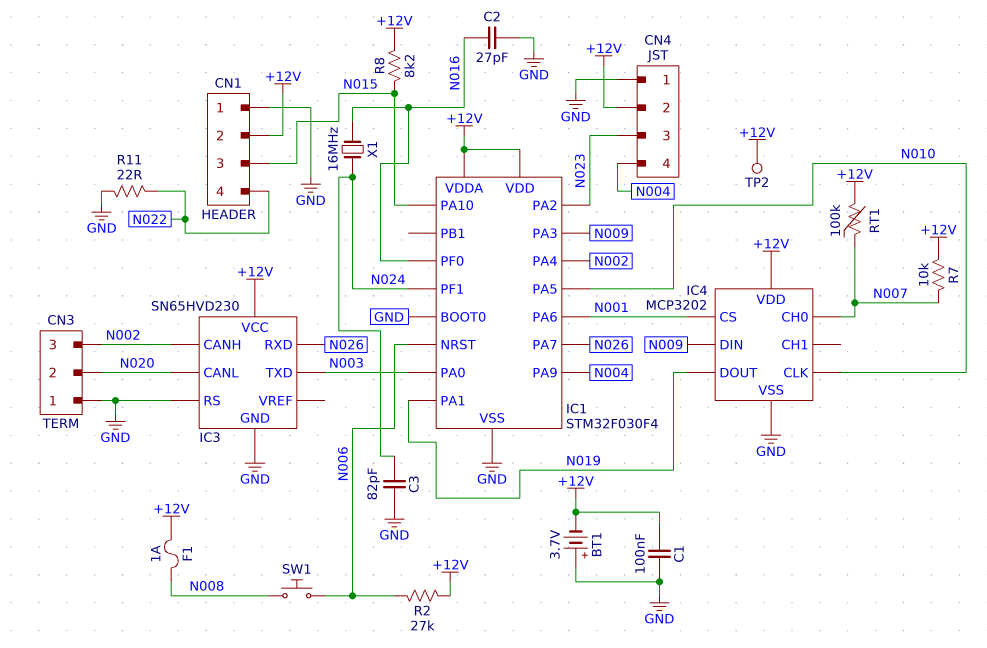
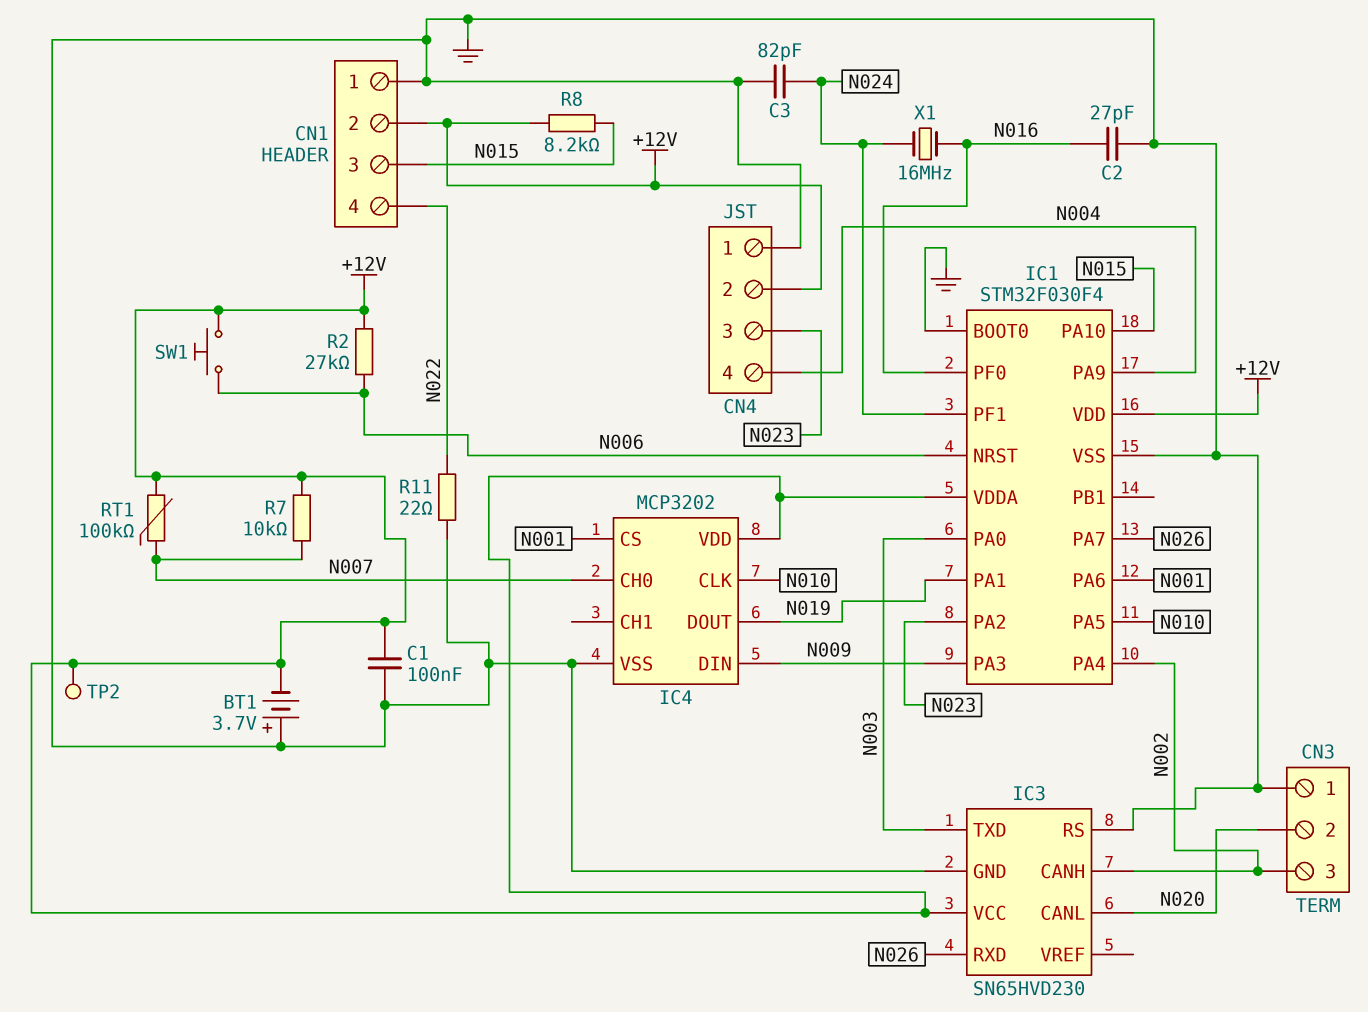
F1: 1A (+12V, N008) -> none
SW1: button (N006, N008) -> button (+12V, N006)

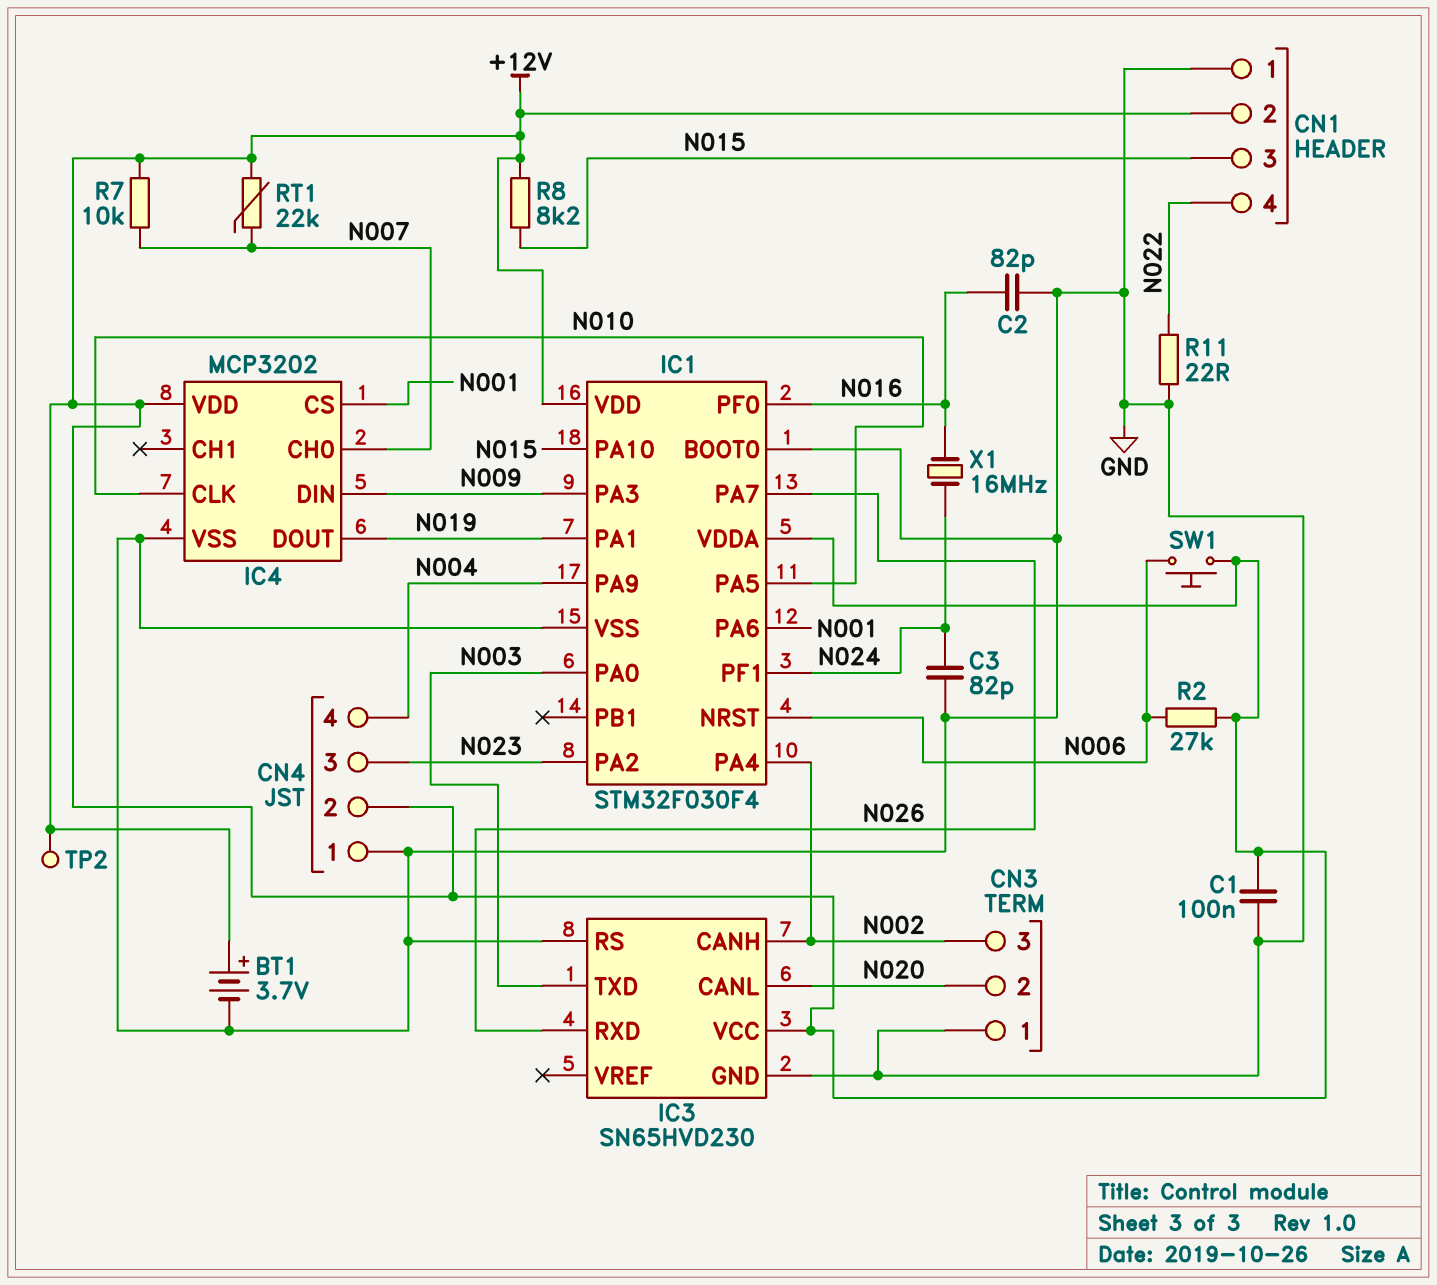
BT1: 3.7V (plus GND, minus +12V) -> 3.7V (plus +12V, minus GND)
C2: 27pF (GND, N016) -> 82pF (GND, N016)
RT1: 100k (+12V, N007) -> 22k (+12V, N007)

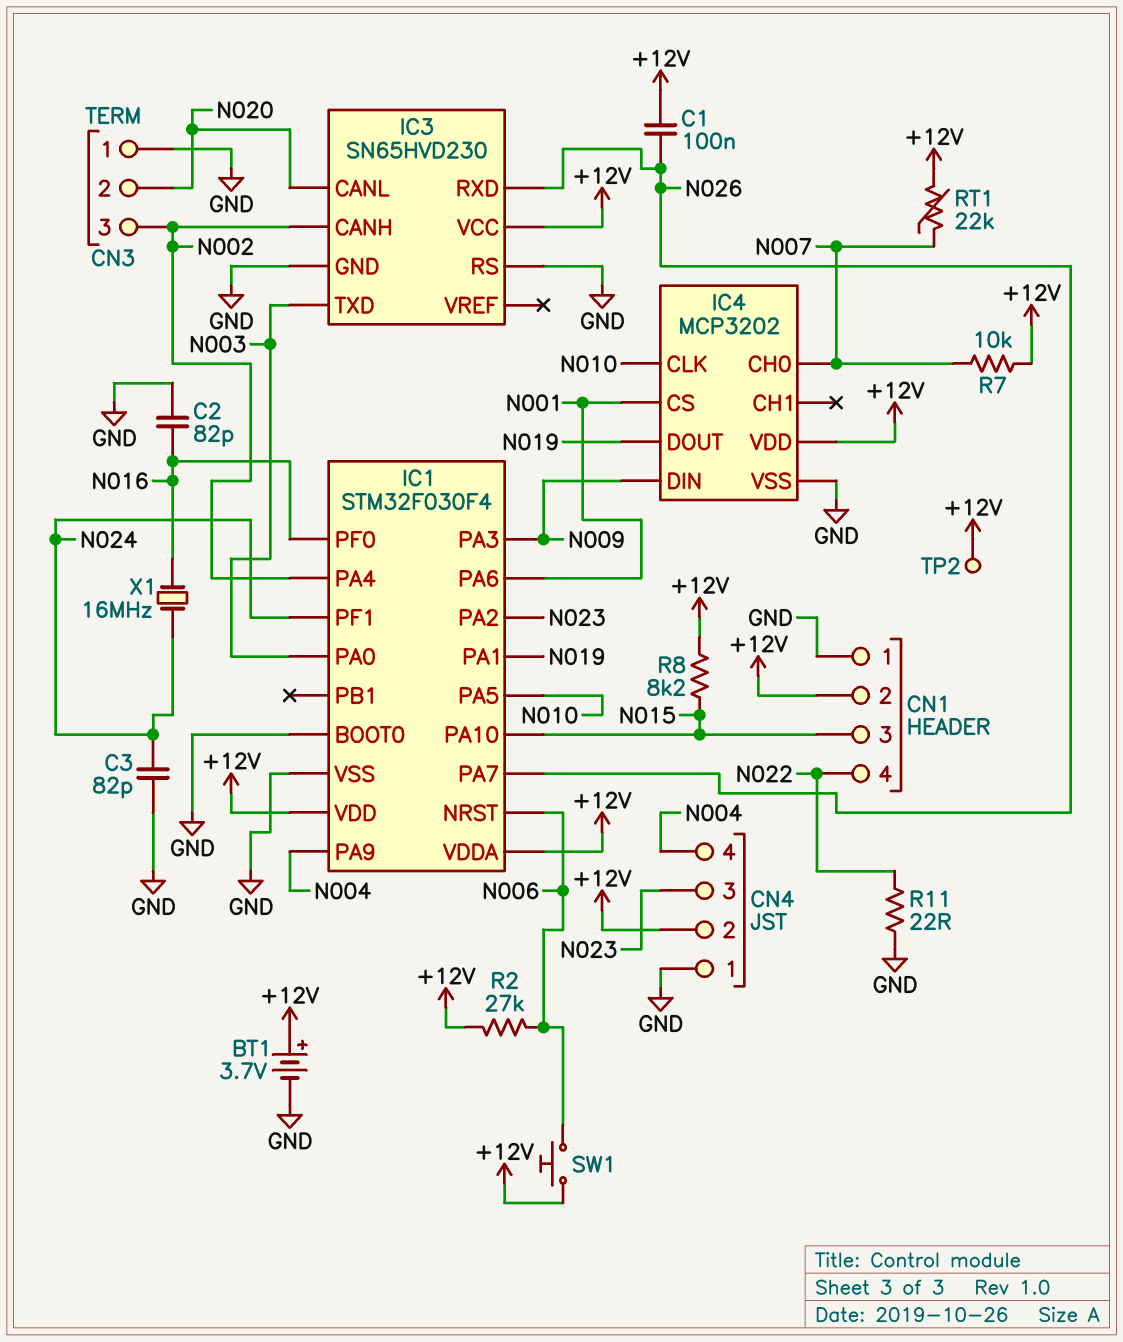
C1: 100nF (+12V, GND) -> 100nF (+12V, N026)

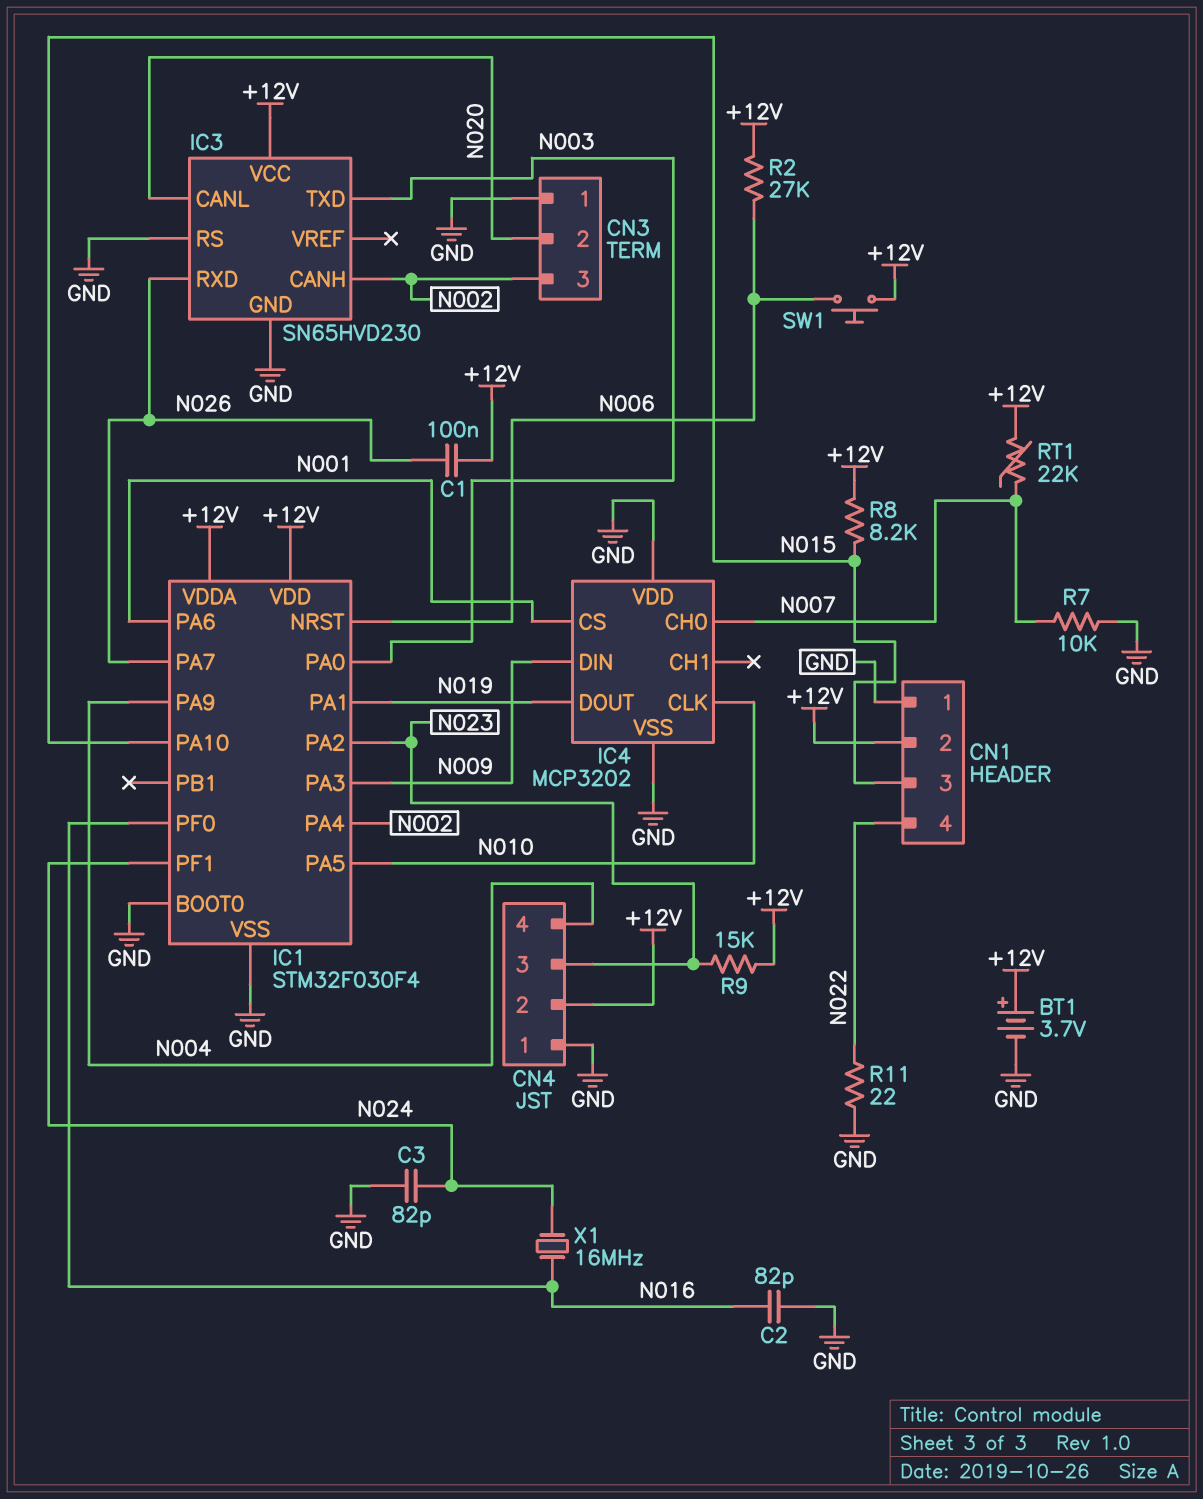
IC4 pin VDD: +12V -> GND
R7: 10k (+12V, N007) -> 10k (GND, N007)
R9: none -> 15k (+12V, N023)
TP2: test point (+12V) -> none

